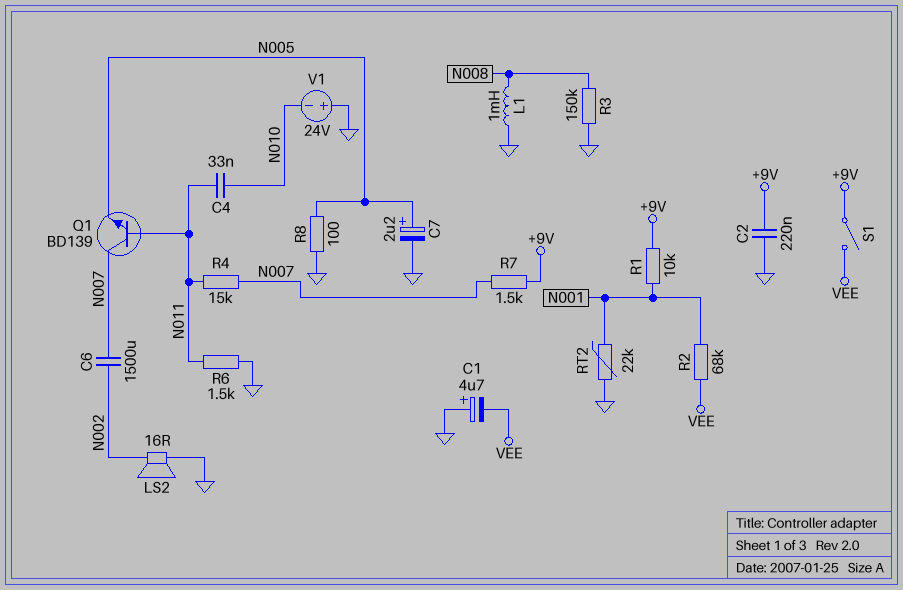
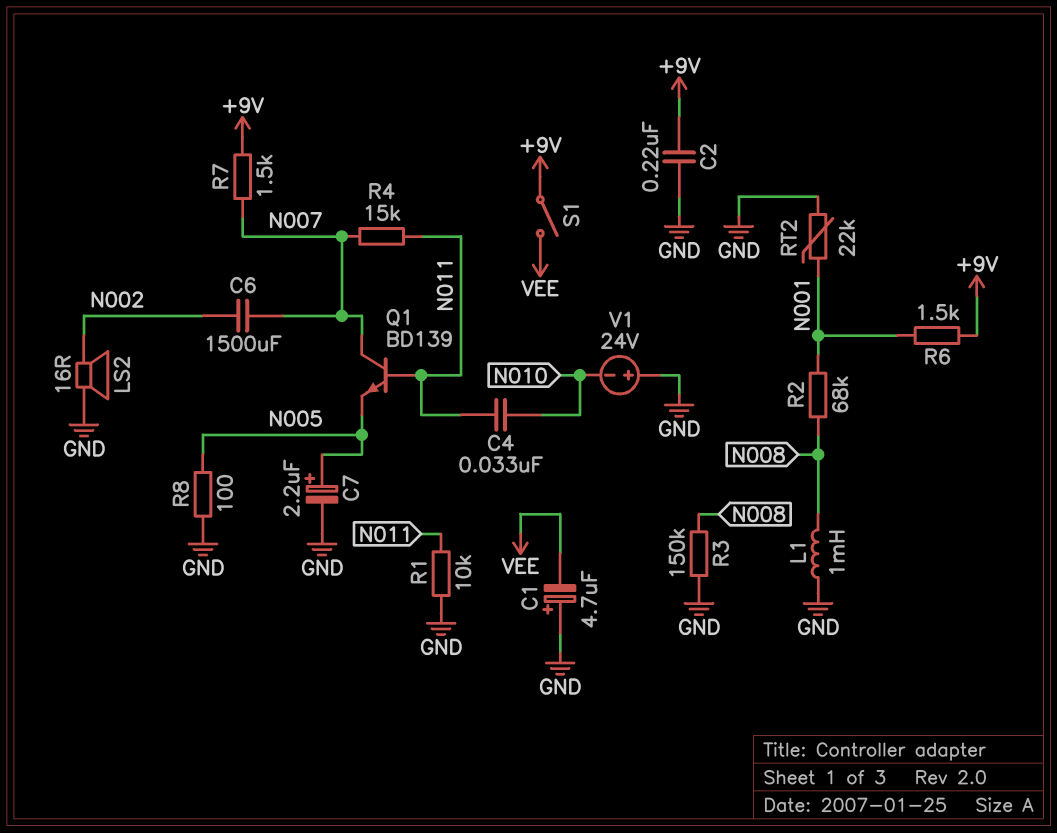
R1: 10k (+9V, N001) -> 10k (GND, N011)
R2: 68k (N001, VEE) -> 68k (N001, N008)
R6: 1.5k (GND, N011) -> 1.5k (+9V, N001)

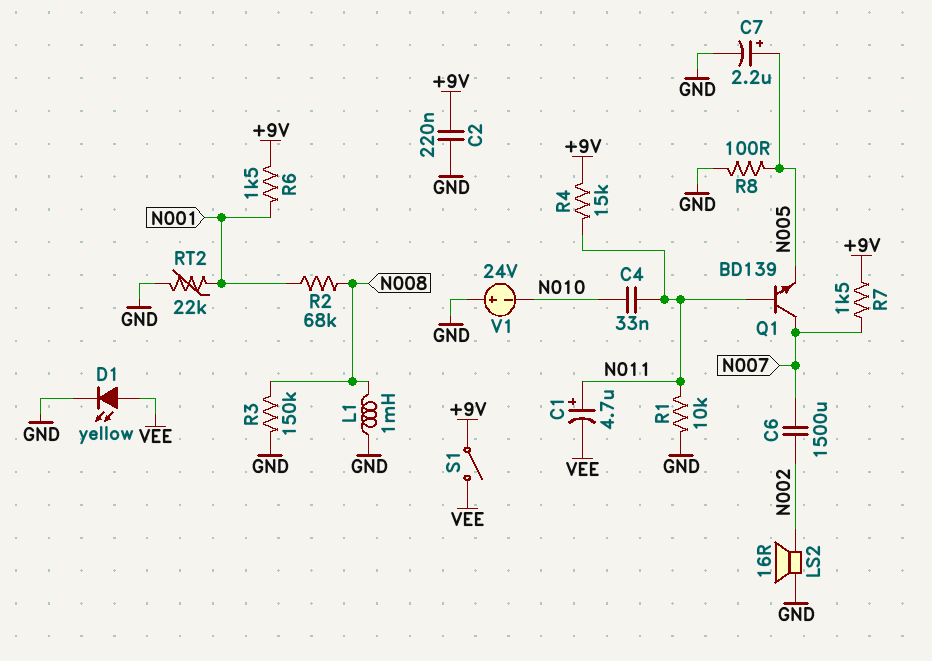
C1: 4.7uF (plus GND, minus VEE) -> 4.7uF (plus N011, minus VEE)
D1: none -> LED yellow (A VEE, K GND)
R4: 15k (N007, N011) -> 15k (+9V, N011)

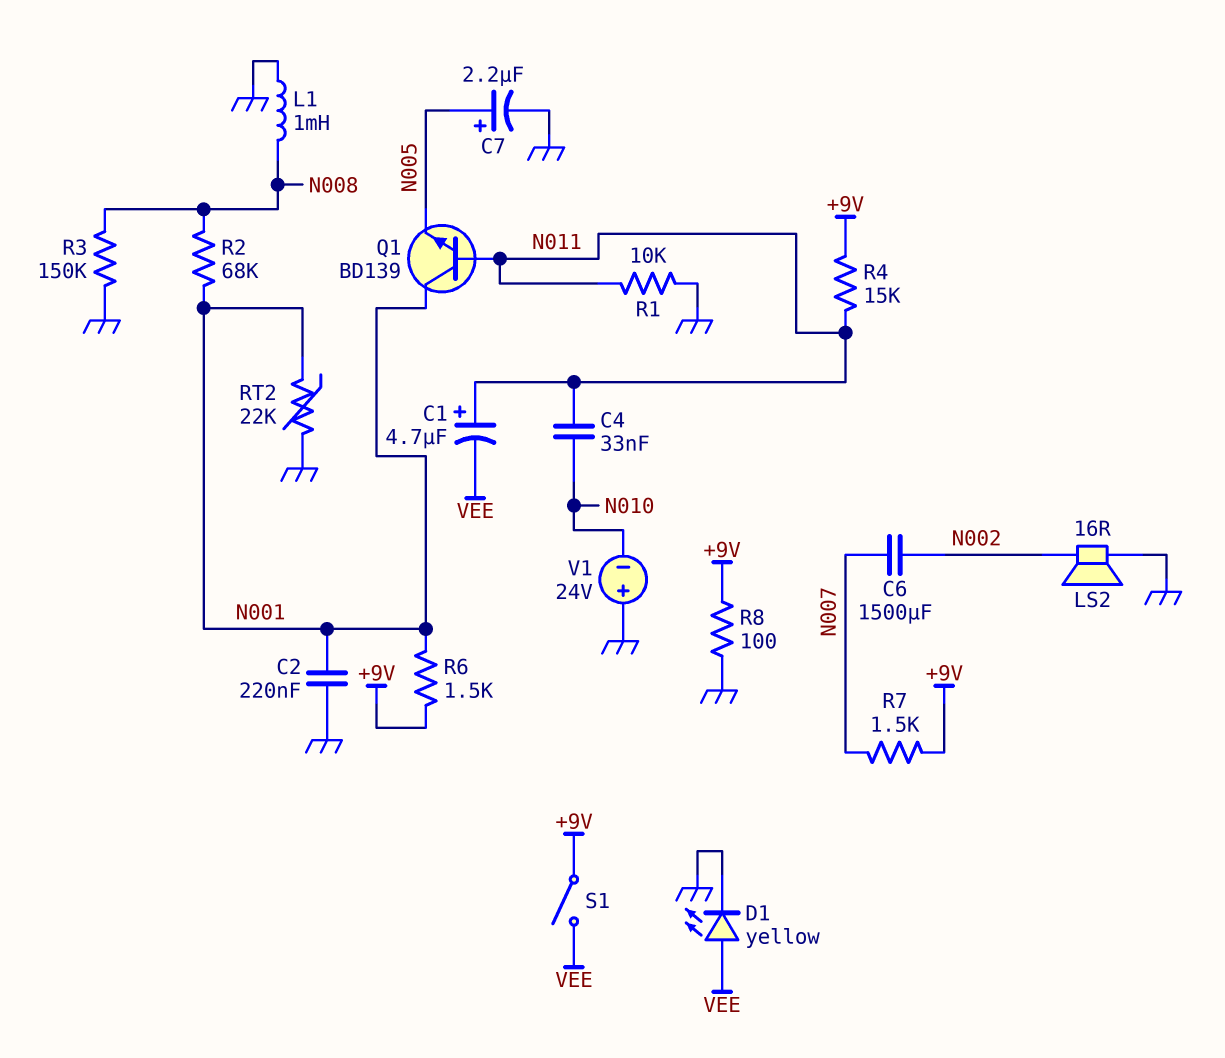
C2: 220nF (+9V, GND) -> 220nF (GND, N001)
Q1: NPN BD139 (B N011, C N007, E N005) -> NPN BD139 (B N011, C N001, E N005)
R8: 100 (GND, N005) -> 100 (+9V, GND)

